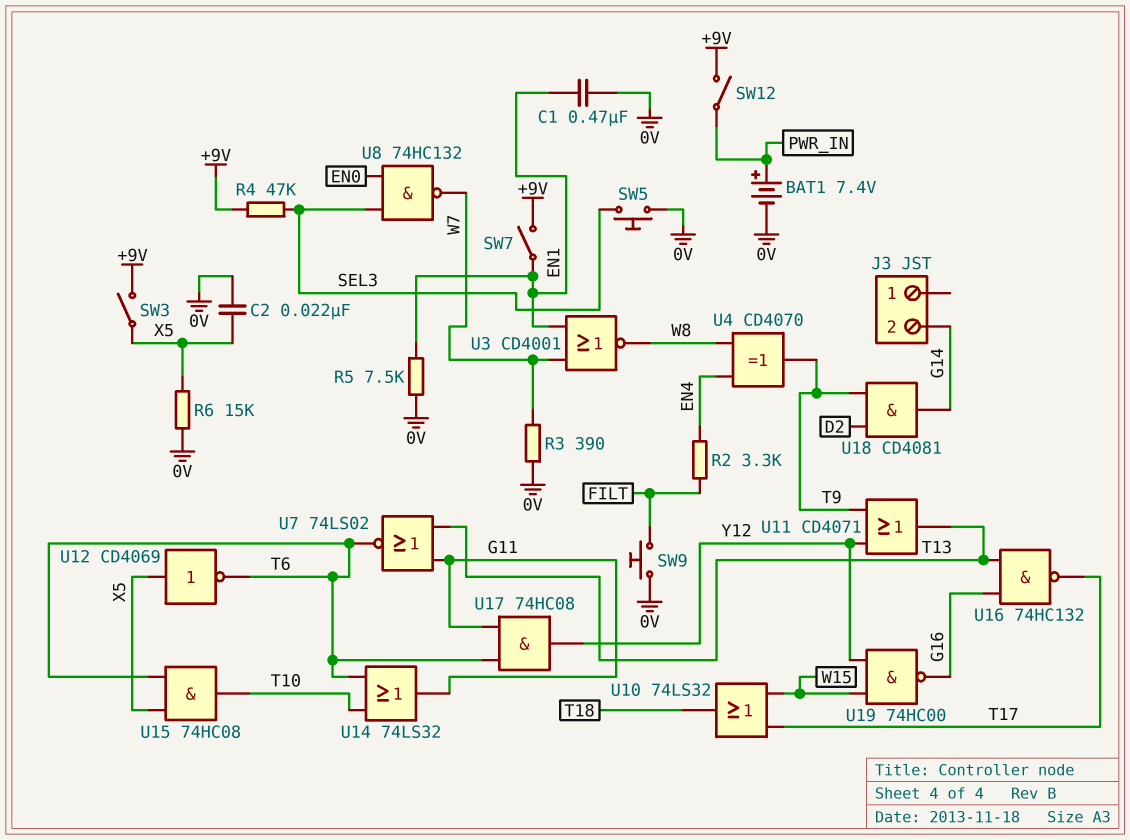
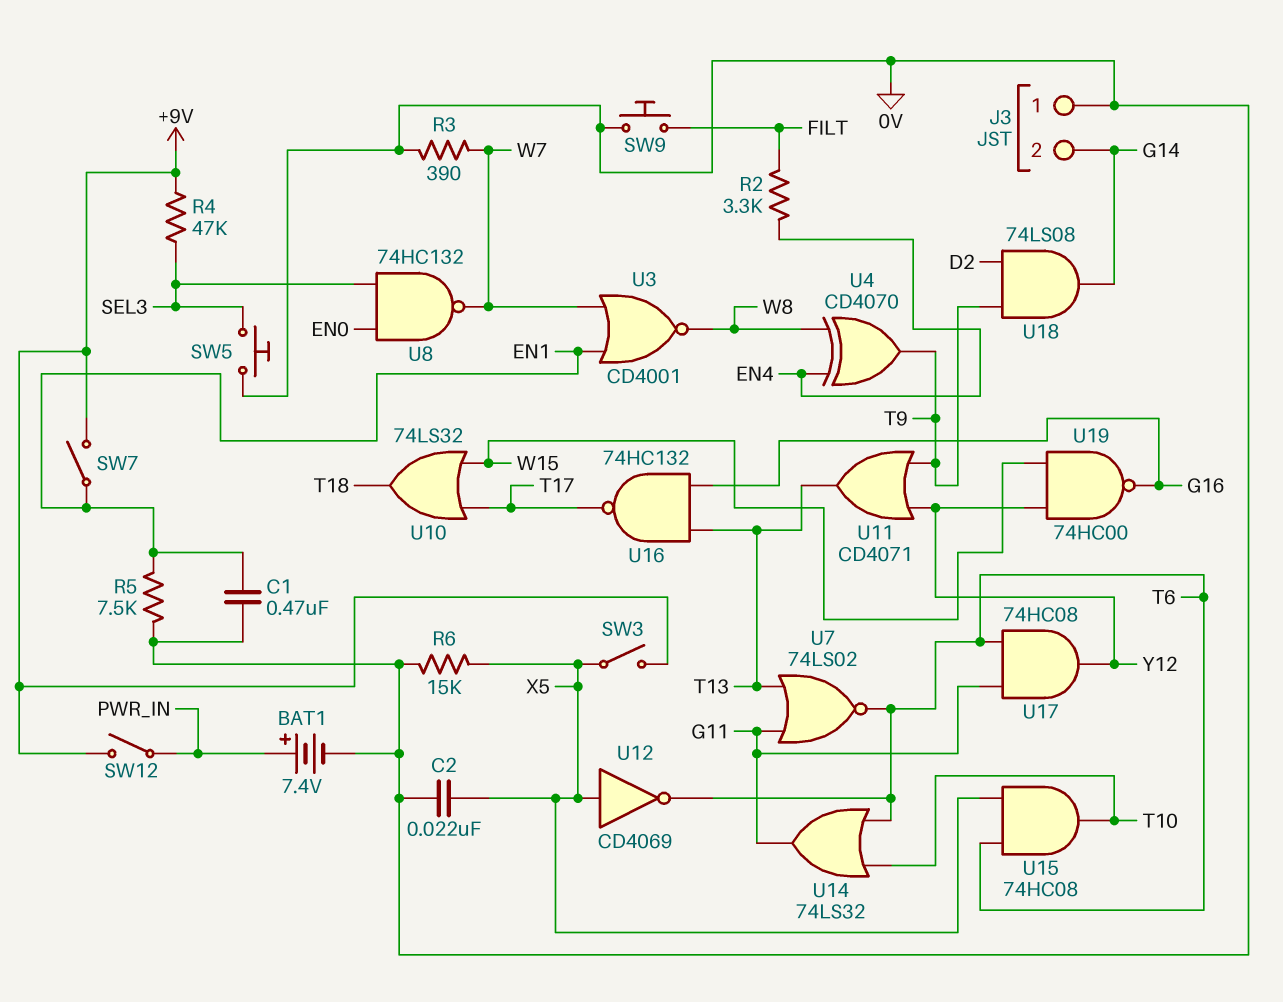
J3 pin 1: none -> 0V
U18: AND CD4081 (in D2, in T9, out G14) -> AND 74LS08 (in D2, in T9, out G14)

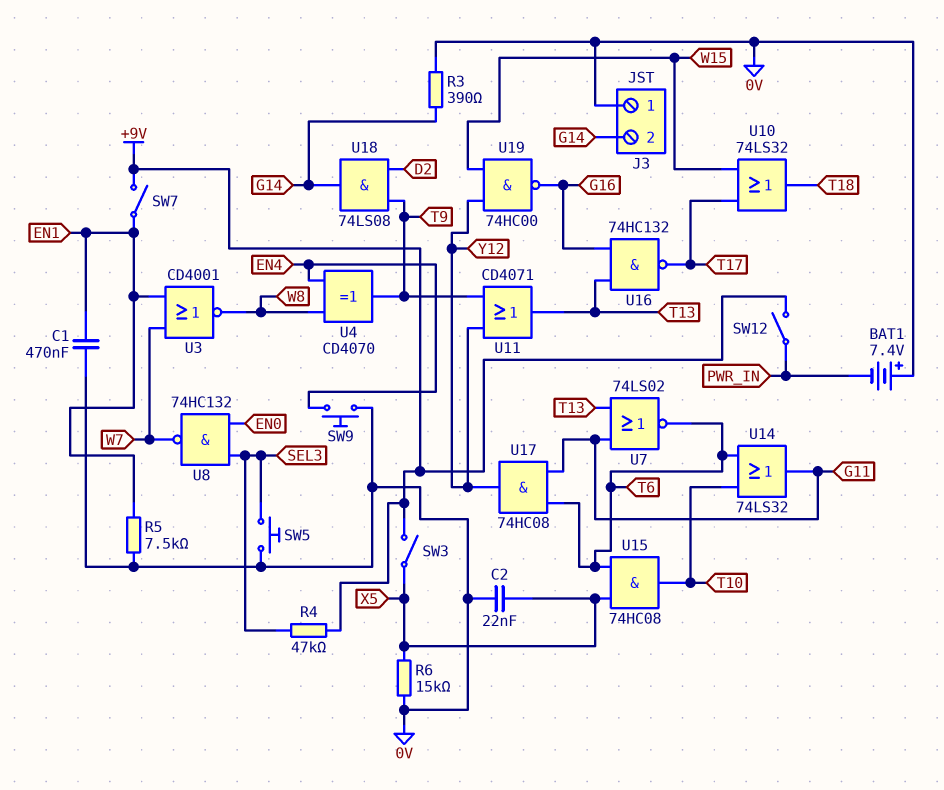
BAT1: 7.4V (plus PWR_IN, minus 0V) -> 7.4V (plus 0V, minus PWR_IN)
R2: 3.3k (EN4, FILT) -> none
R3: 390 (0V, W7) -> 390 (0V, G14)
SW9: button (0V, FILT) -> button (0V, EN4)
U12: NOT CD4069 (in X5, out T6) -> none

